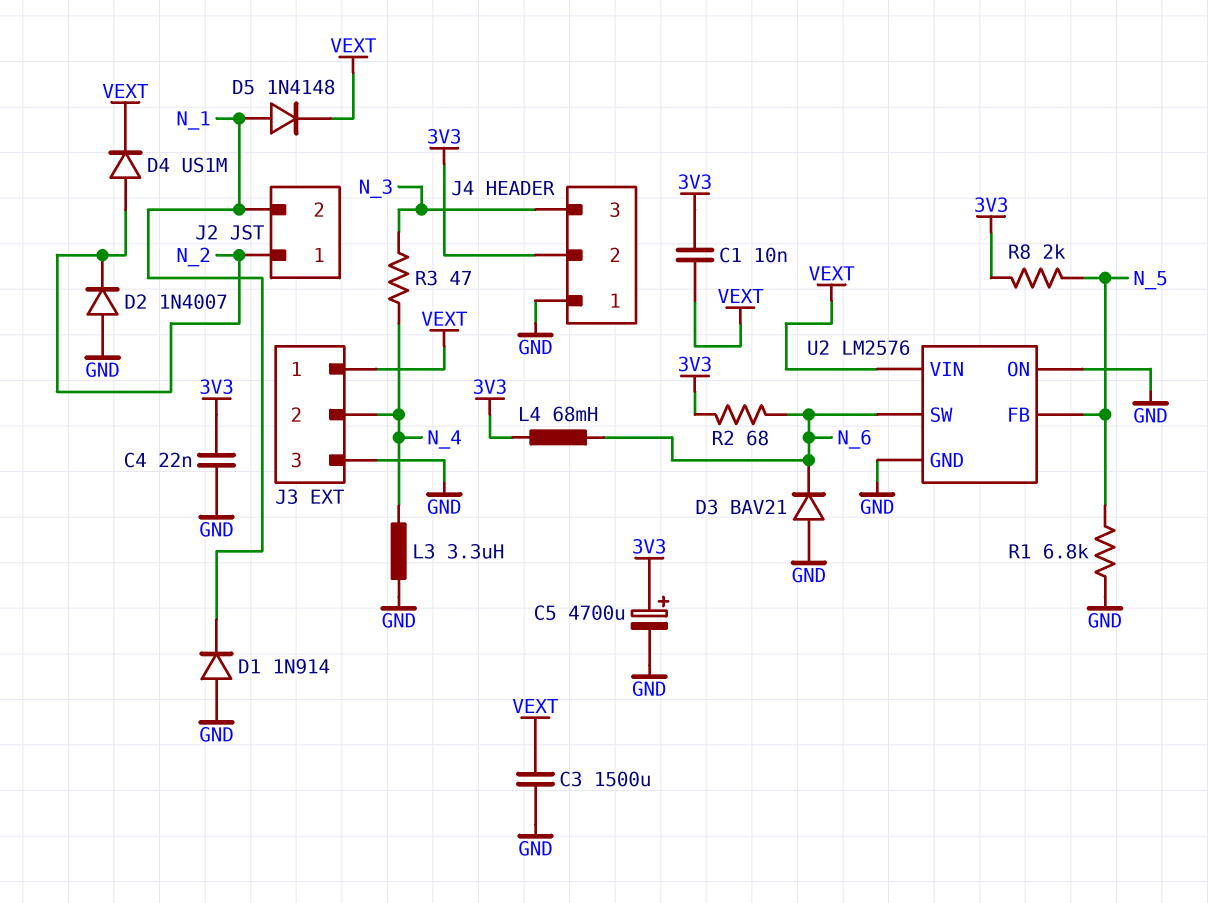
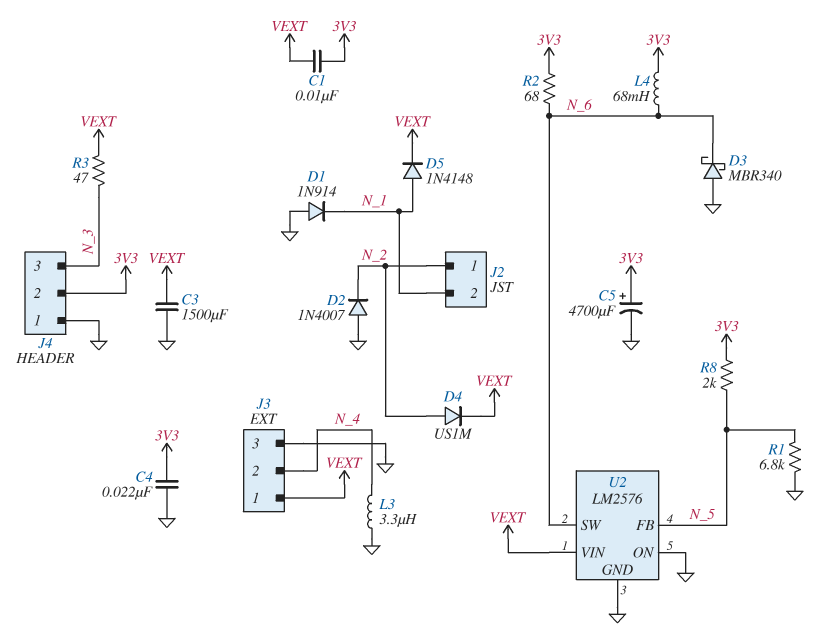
D3: diode BAV21 (A GND, K N_6) -> schottky MBR340 (A GND, K N_6)
R3: 47 (N_3, N_4) -> 47 (N_3, VEXT)

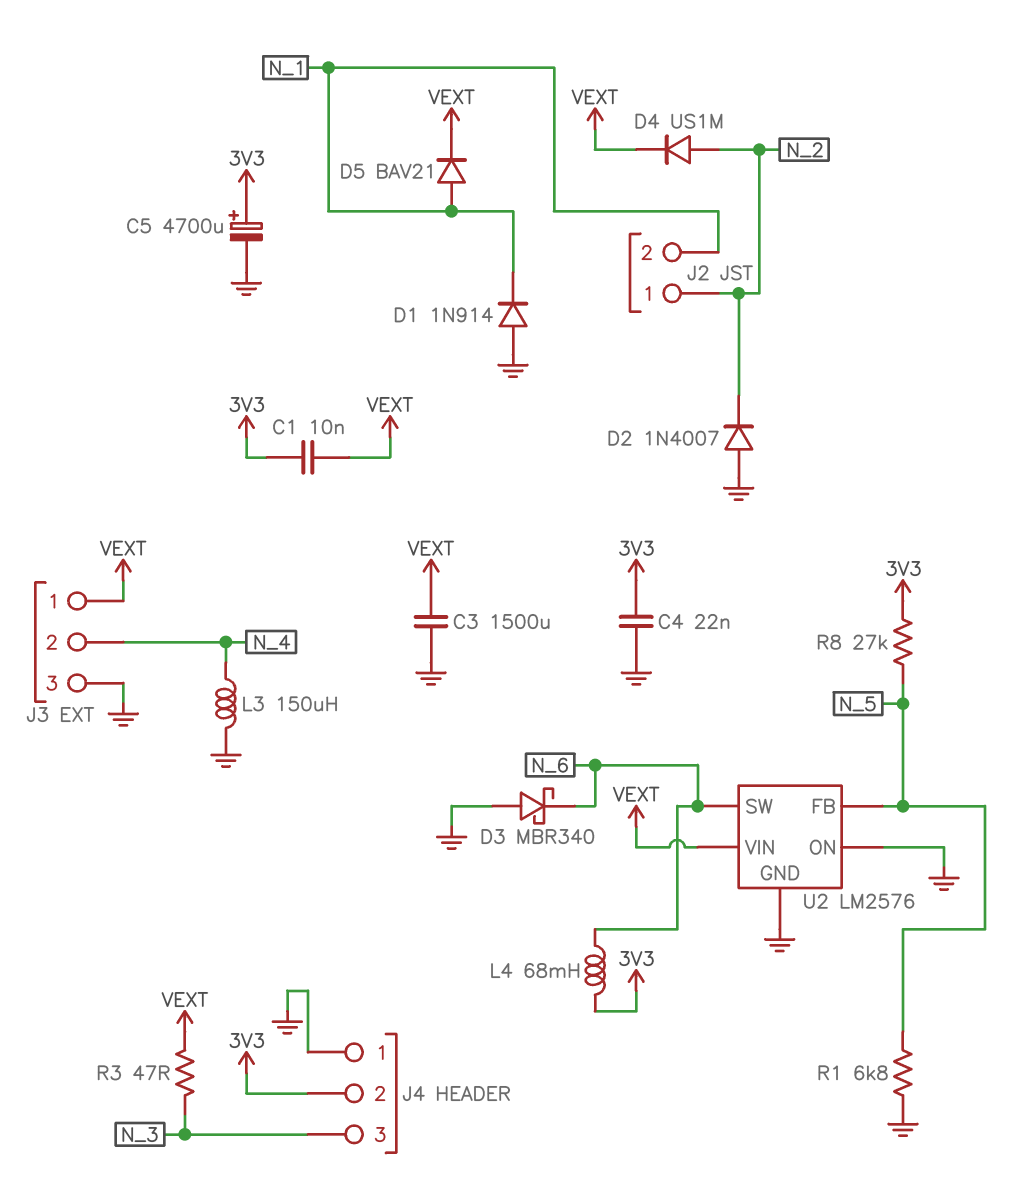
D5: diode 1N4148 (A N_1, K VEXT) -> diode BAV21 (A N_1, K VEXT)
L3: 3.3uH (GND, N_4) -> 150uH (GND, N_4)
R2: 68 (3V3, N_6) -> none
R8: 2k (3V3, N_5) -> 27k (3V3, N_5)

